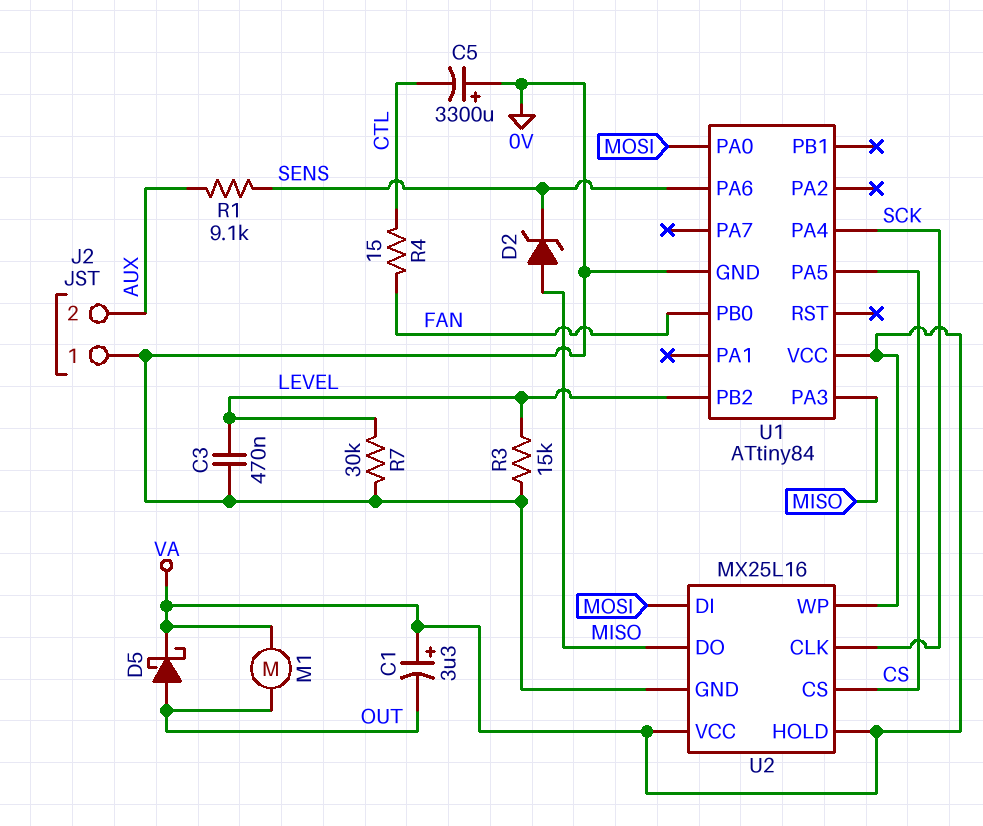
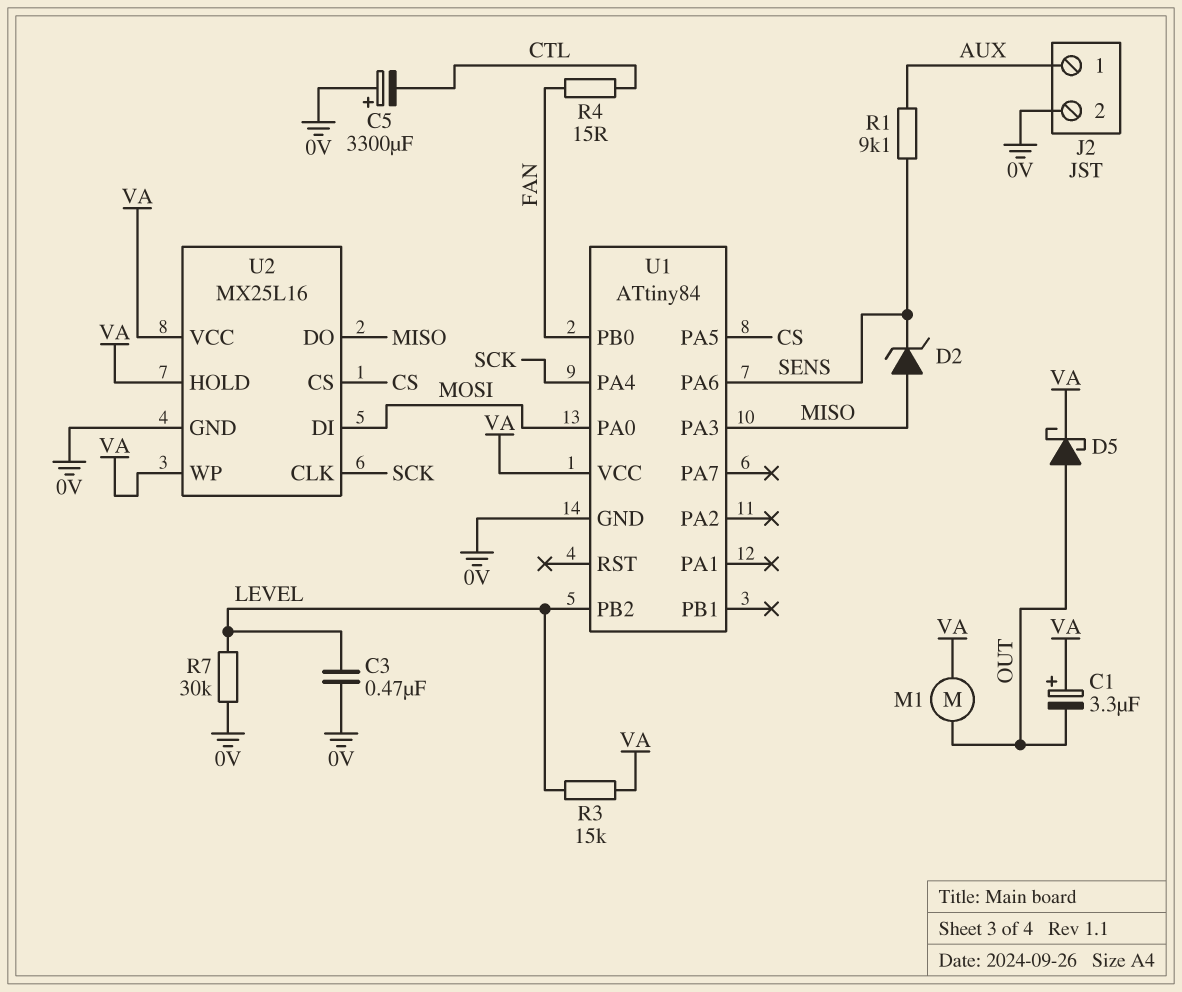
J2 pin 1: 0V -> AUX
J2 pin 2: AUX -> 0V
R3: 15k (0V, LEVEL) -> 15k (LEVEL, VA)

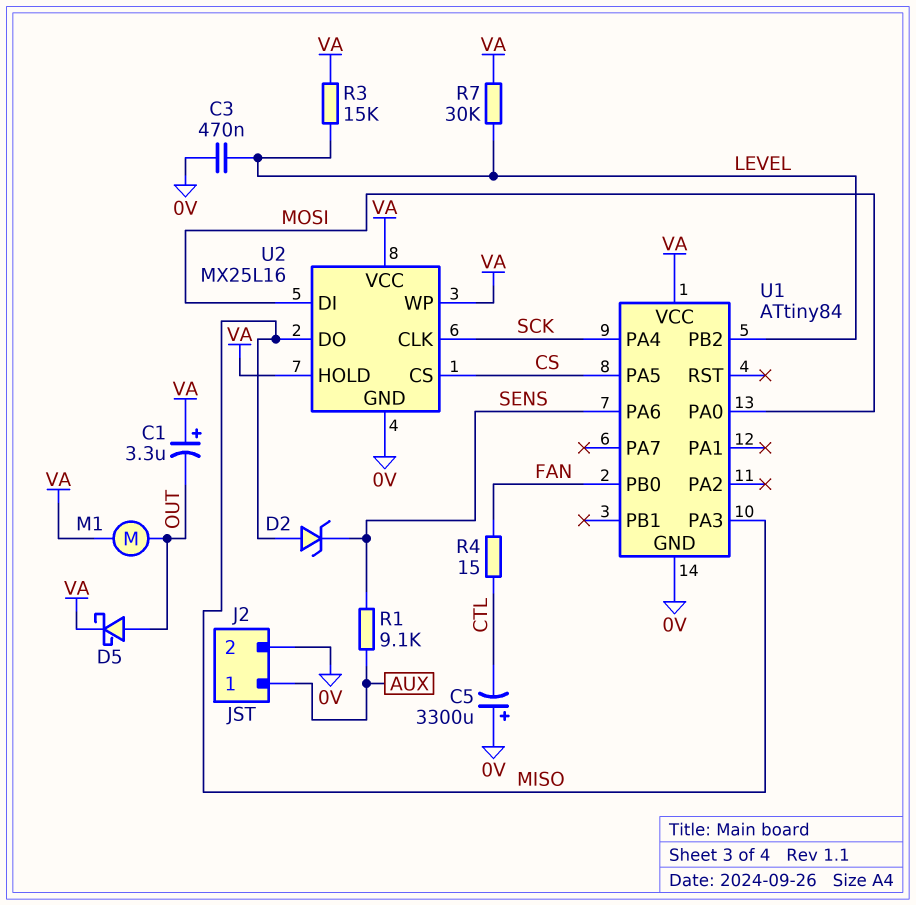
R7: 30k (0V, LEVEL) -> 30k (LEVEL, VA)

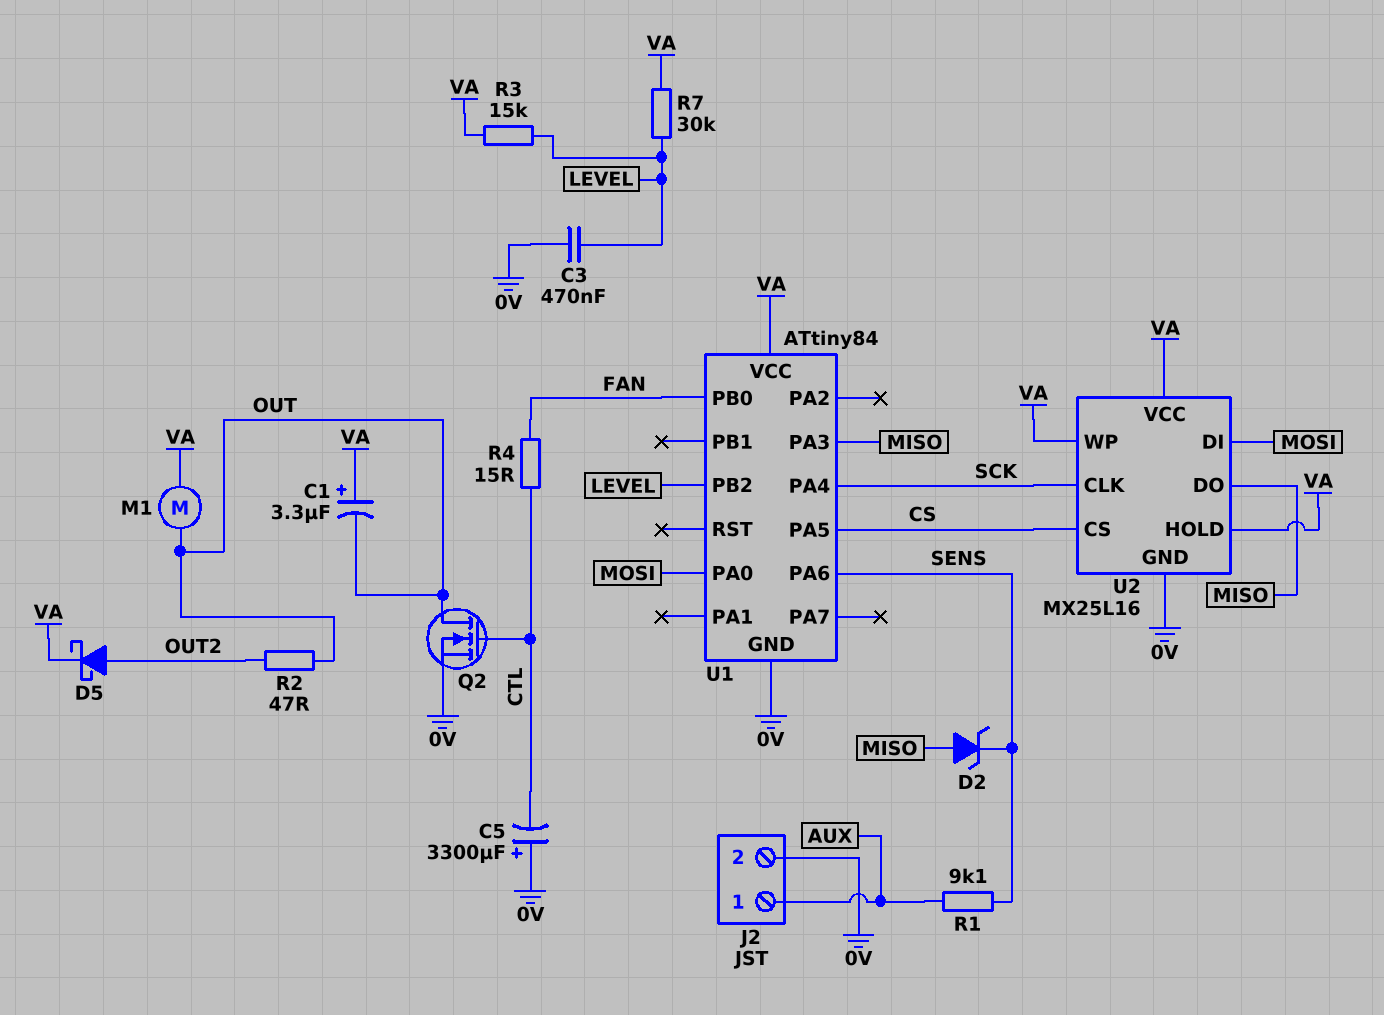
D5: schottky (A OUT, K VA) -> schottky (A OUT2, K VA)
Q2: none -> NMOS (G CTL, D OUT, S 0V)
R2: none -> 47 (OUT, OUT2)

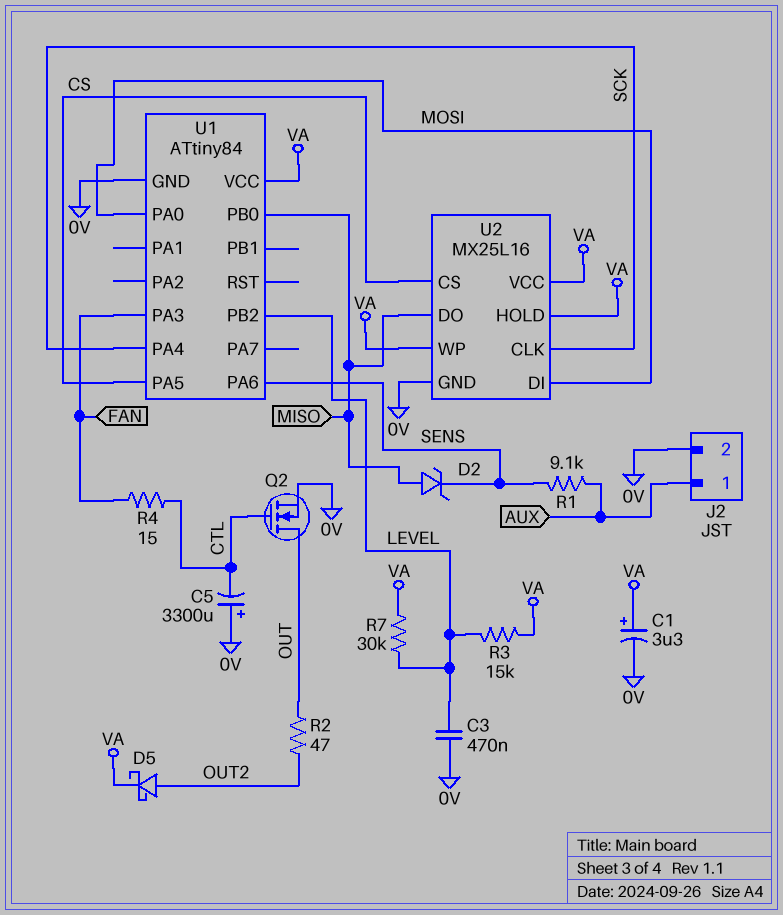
C1: 3.3uF (plus VA, minus OUT) -> 3.3uF (plus VA, minus 0V)
M1: motor (OUT, VA) -> none
U1 pin PA3: MISO -> FAN
U1 pin PB0: FAN -> MISO

